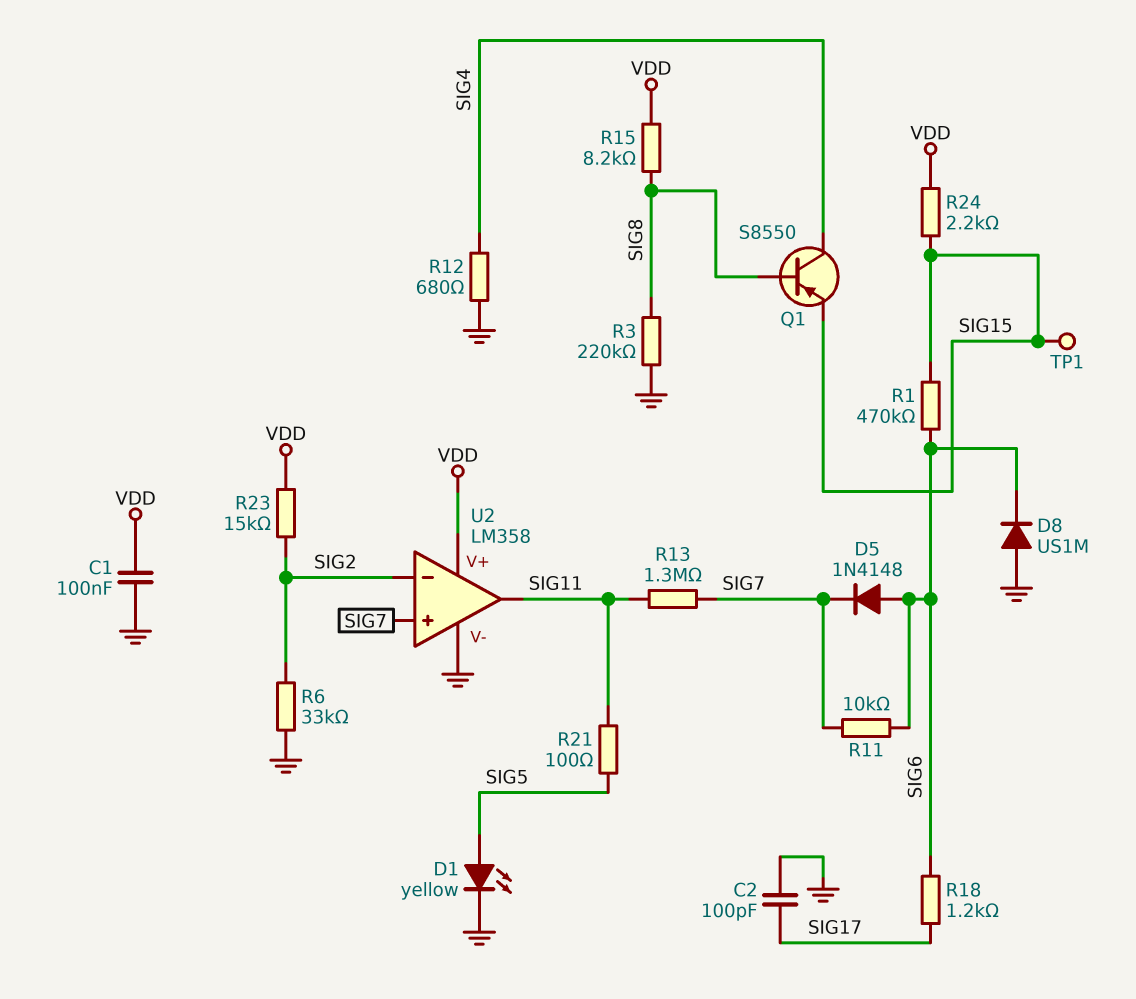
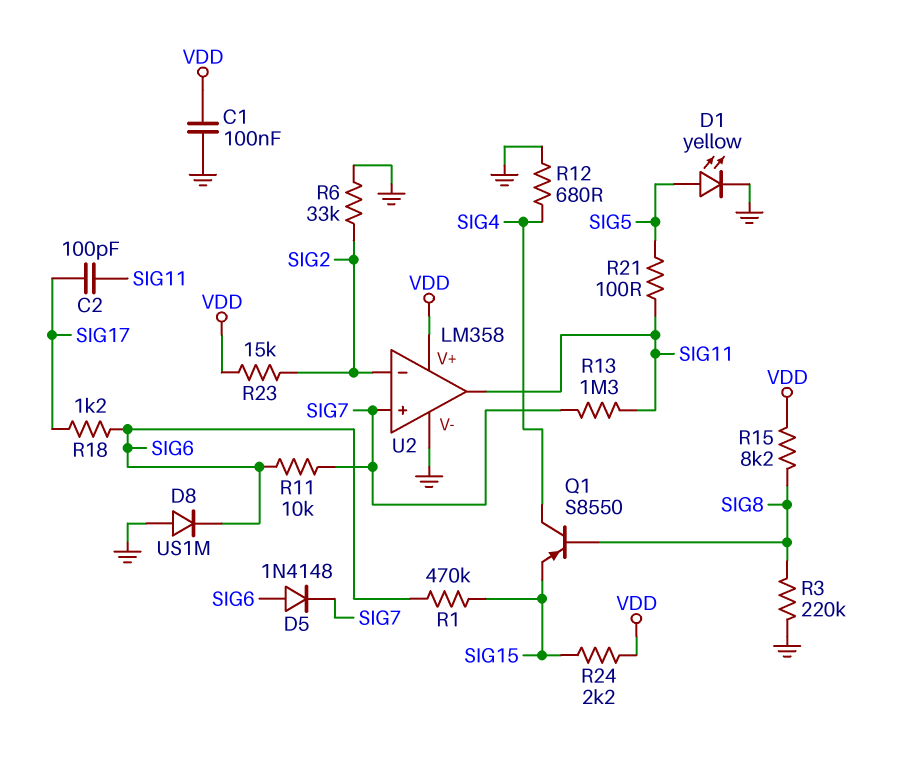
C2: 100pF (GND, SIG17) -> 100pF (SIG11, SIG17)
TP1: test point (SIG15) -> none

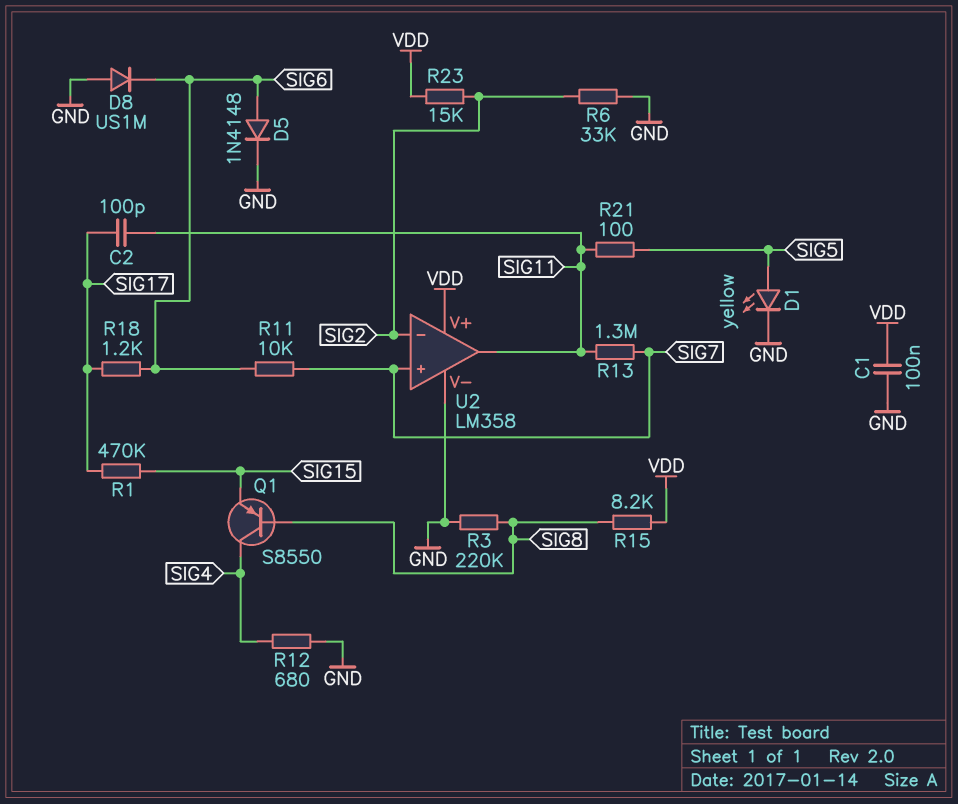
D5: diode 1N4148 (A SIG6, K SIG7) -> diode 1N4148 (A SIG6, K GND)
R1: 470k (SIG6, SIG15) -> 470k (SIG15, SIG17)
R24: 2.2k (SIG15, VDD) -> none

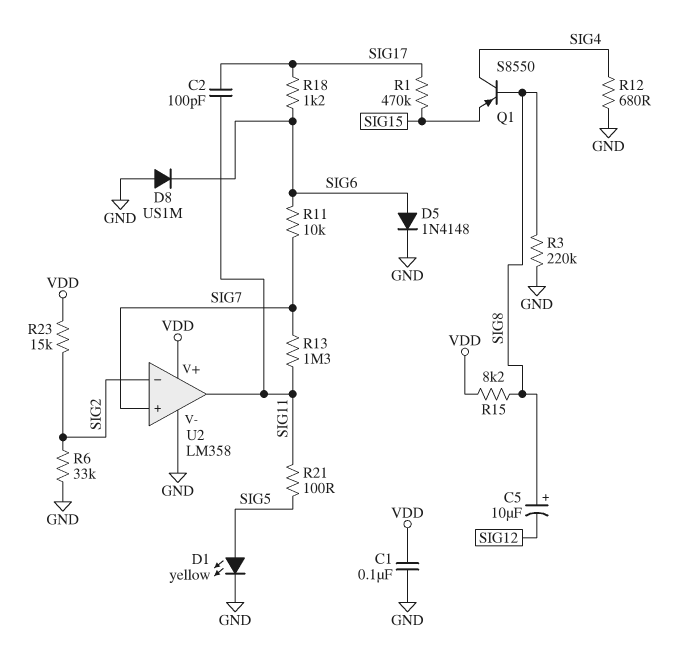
C5: none -> 10uF (plus SIG8, minus SIG12)

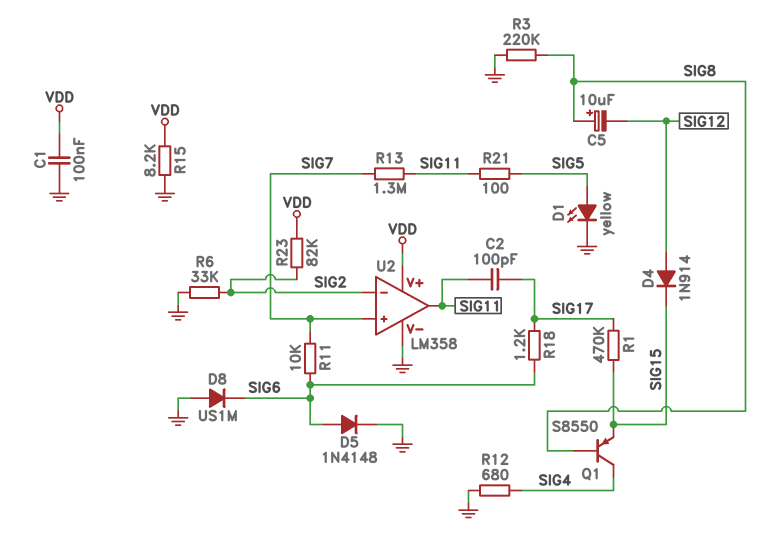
D4: none -> diode 1N914 (A SIG12, K SIG15)
R15: 8.2k (SIG8, VDD) -> 8.2k (GND, VDD)
R23: 15k (SIG2, VDD) -> 82k (SIG2, VDD)

